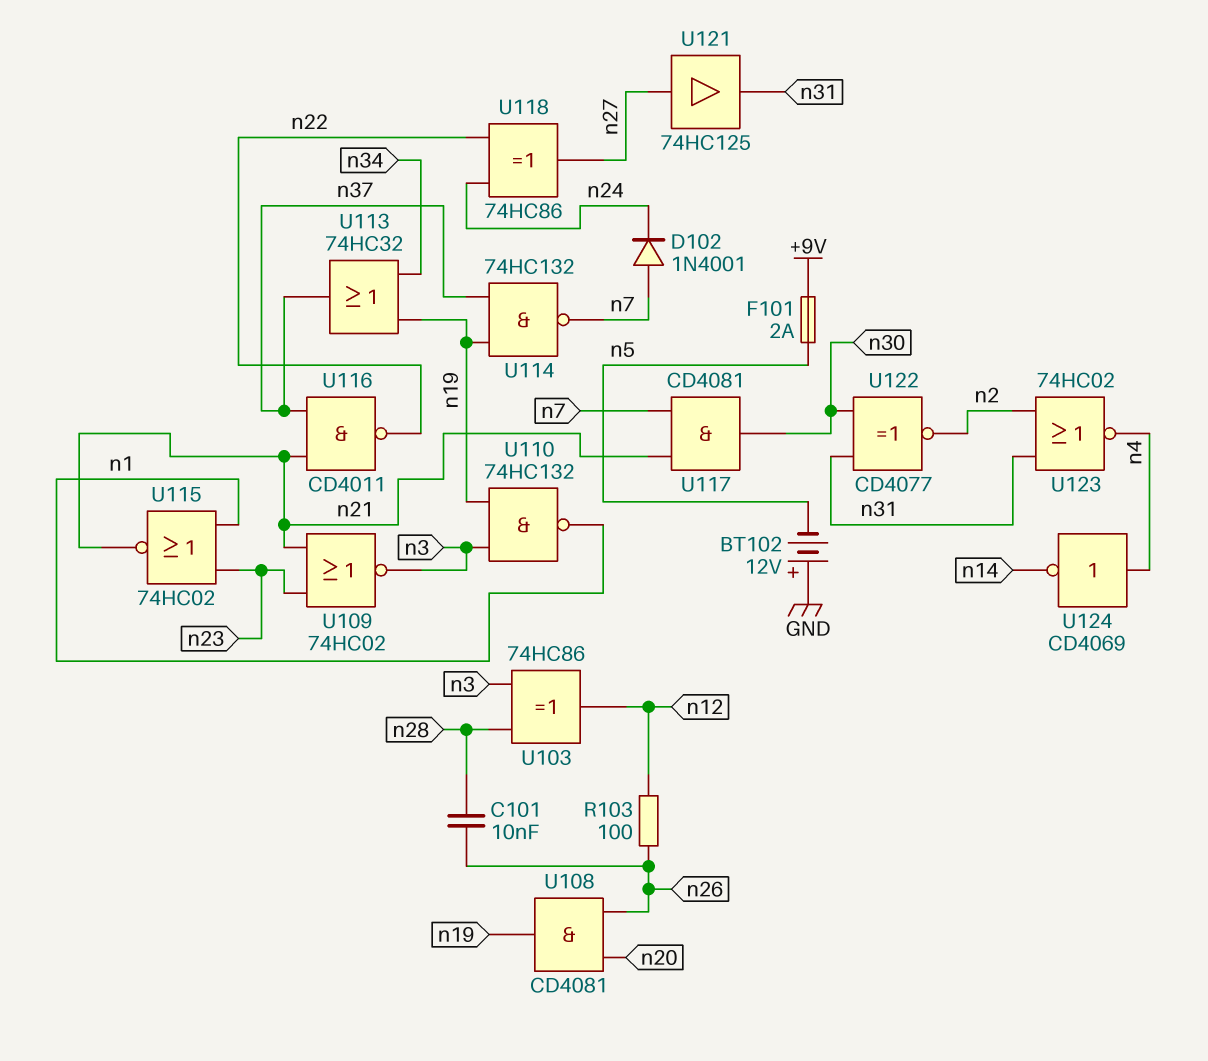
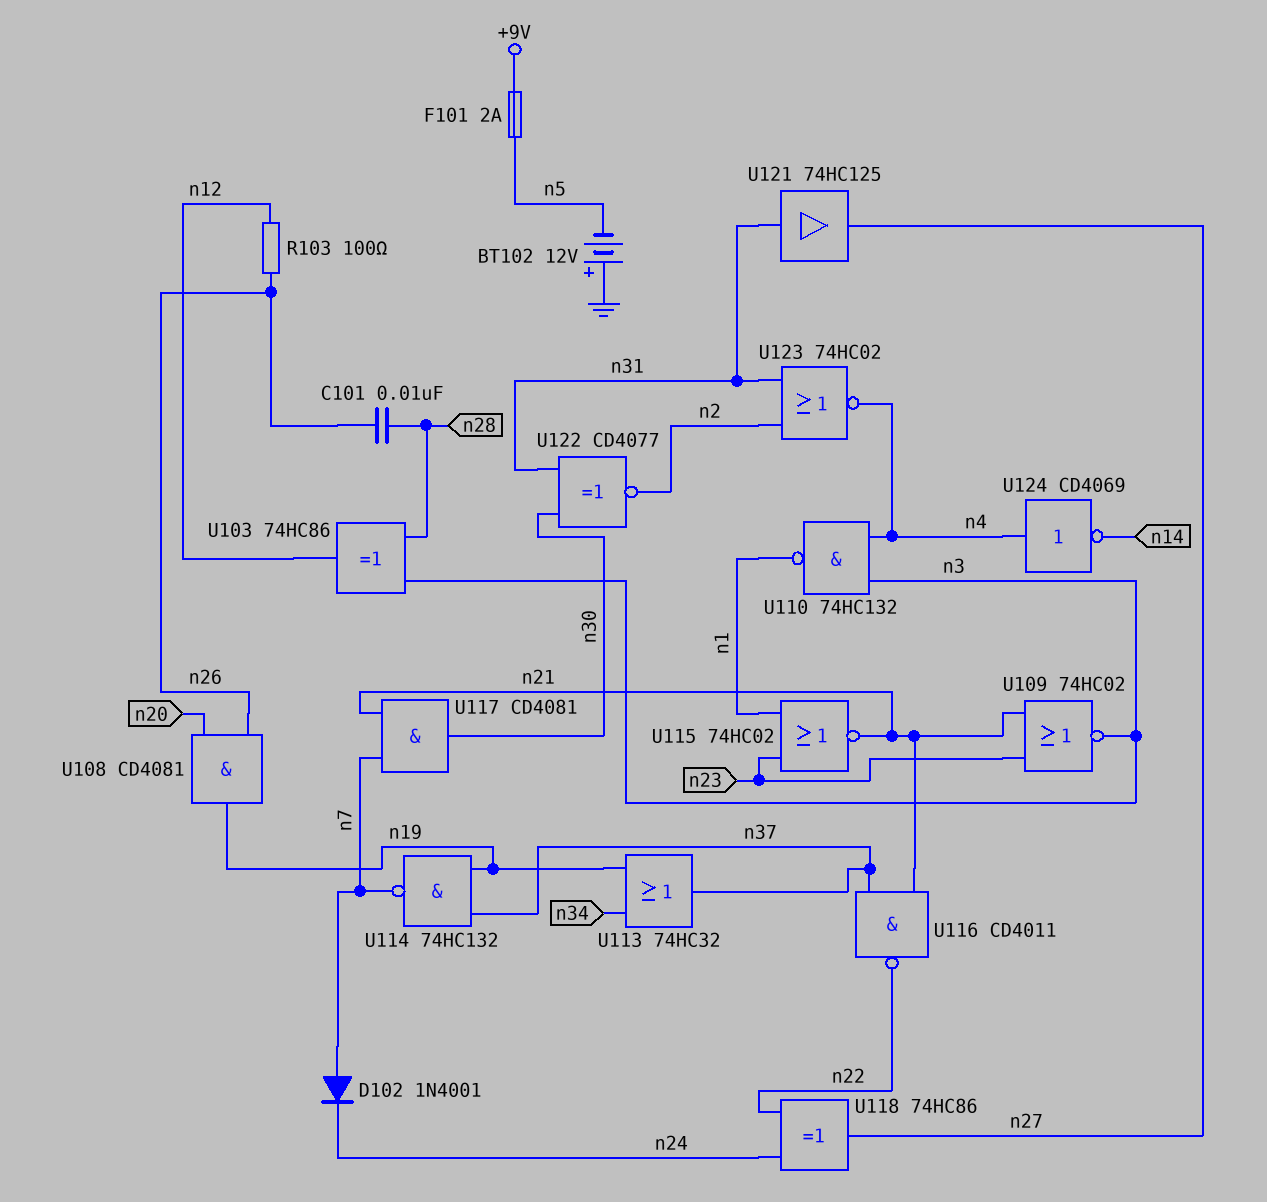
U110: NAND 74HC132 (in n3, in n19, out n1) -> NAND 74HC132 (in n3, in n4, out n1)
U121: buffer 74HC125 (in n27, out n31) -> buffer 74HC125 (in n31, out n27)

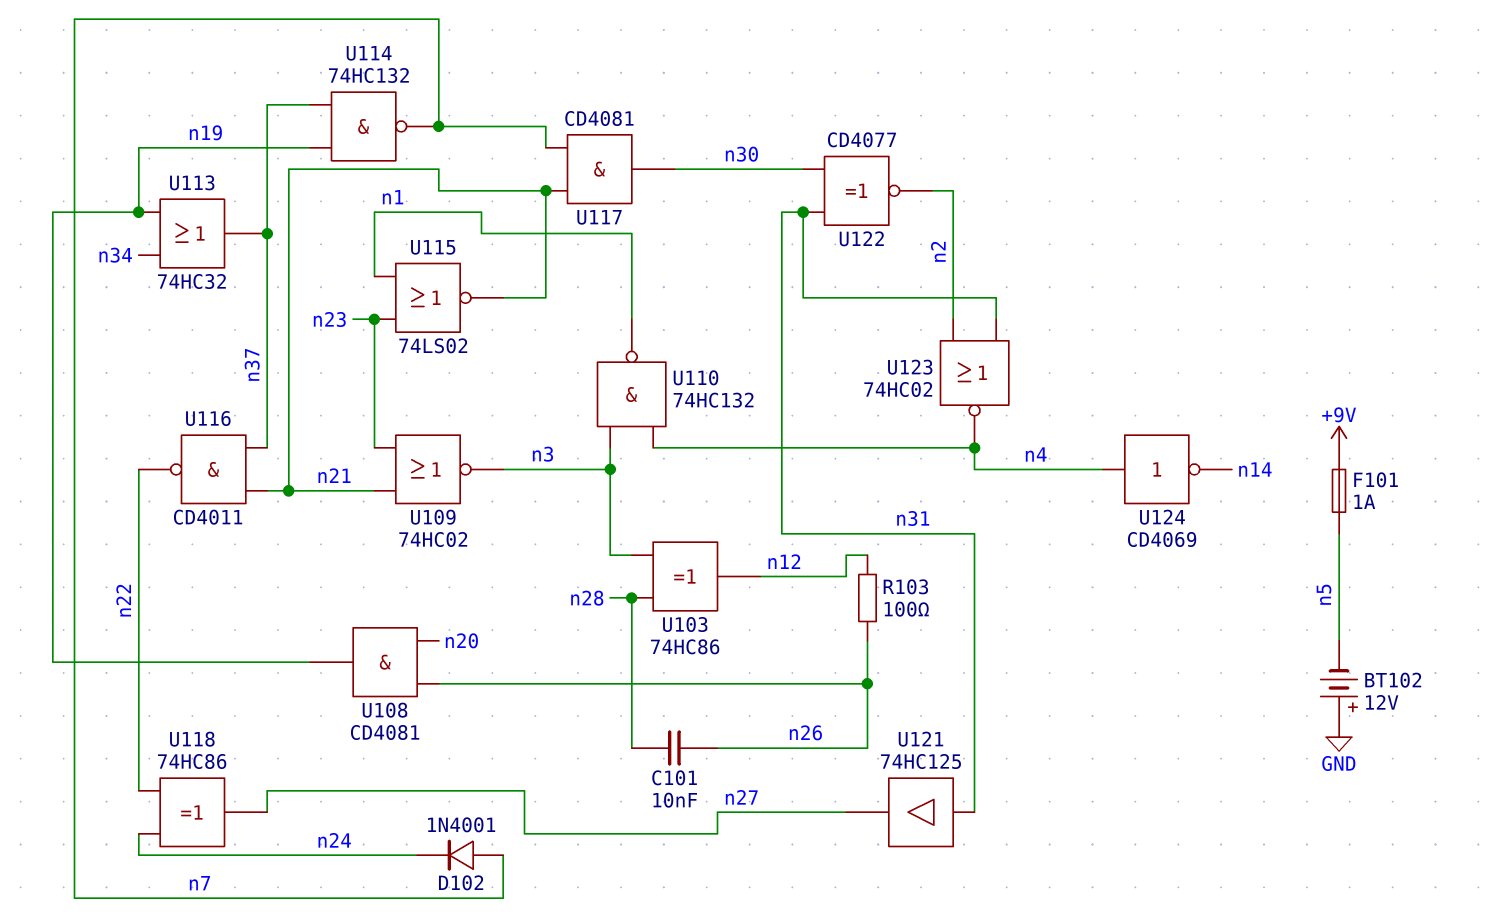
F101: 2A (+9V, n5) -> 1A (+9V, n5)
U115: NOR 74HC02 (in n1, in n23, out n21) -> NOR 74LS02 (in n1, in n23, out n21)

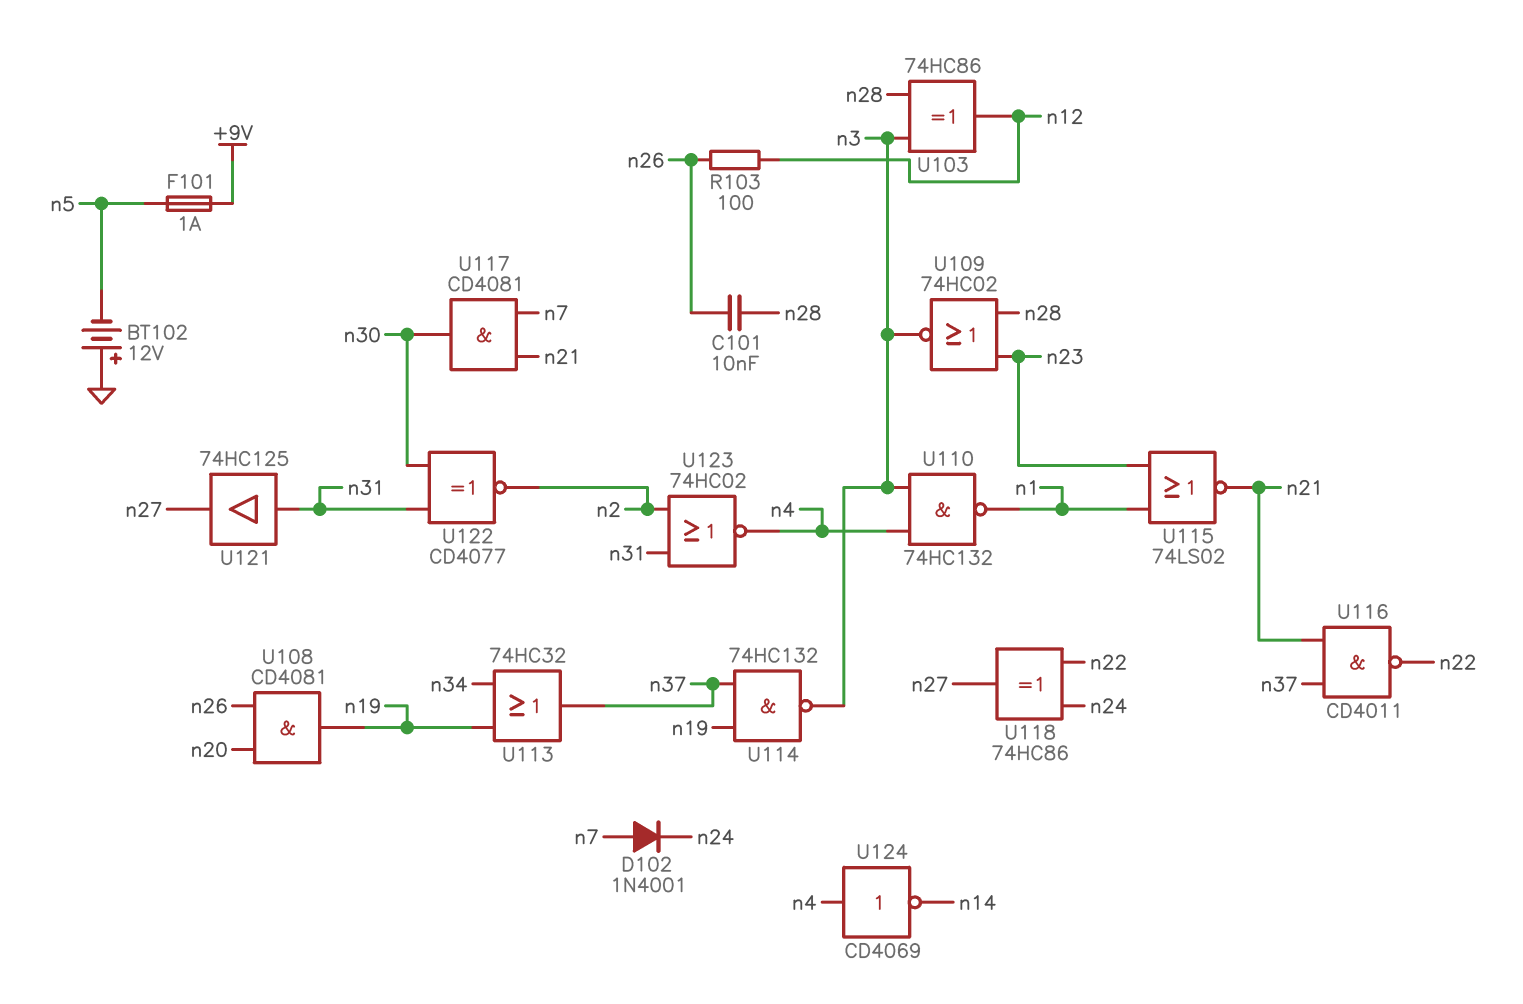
U109: NOR 74HC02 (in n21, in n23, out n3) -> NOR 74HC02 (in n23, in n28, out n3)
U114: NAND 74HC132 (in n19, in n37, out n7) -> NAND 74HC132 (in n19, in n37, out n3)

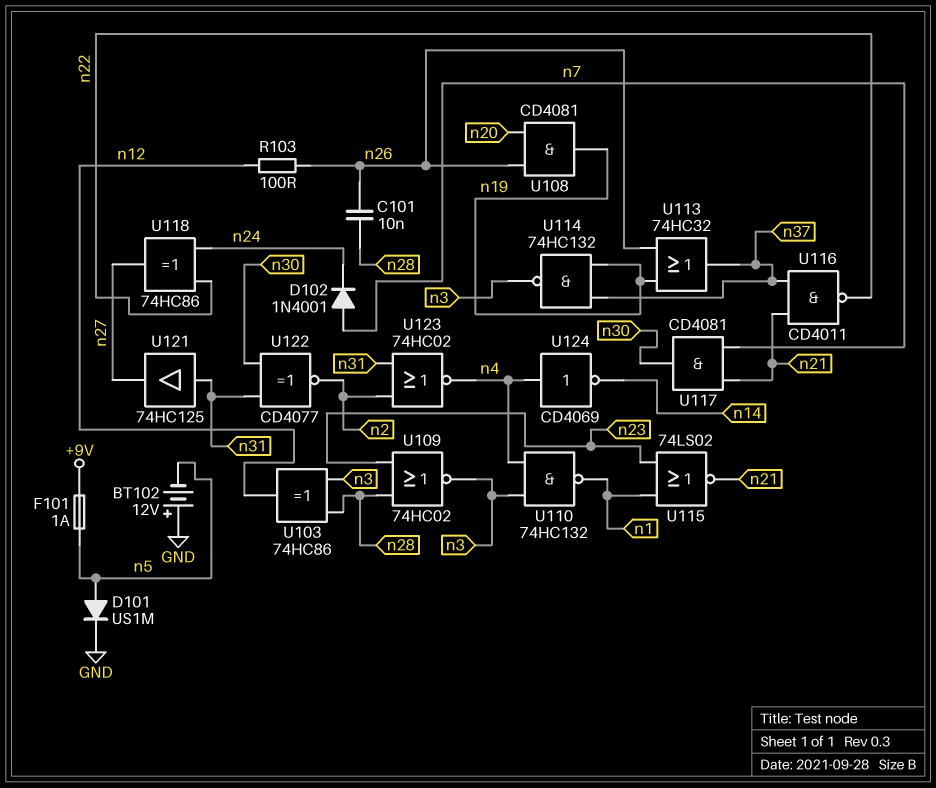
D101: none -> diode US1M (A n5, K GND)
U113: OR 74HC32 (in n19, in n34, out n37) -> OR 74HC32 (in n19, in n26, out n37)

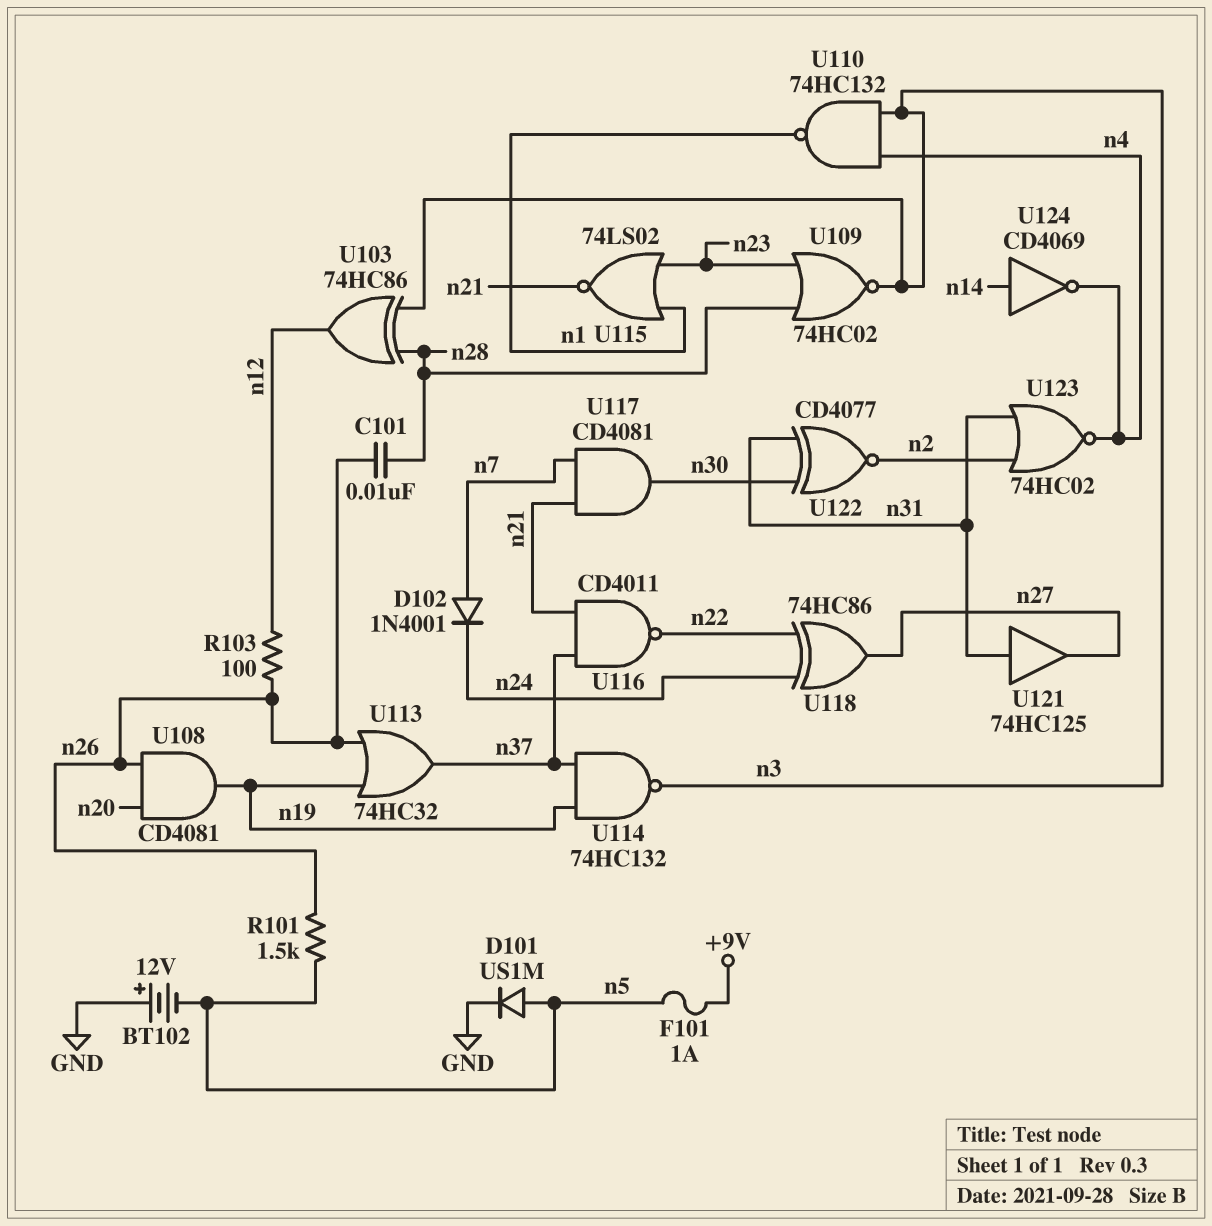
R101: none -> 1.5k (n5, n26)
U124: NOT CD4069 (in n4, out n14) -> NOT CD4069 (in n14, out n4)

